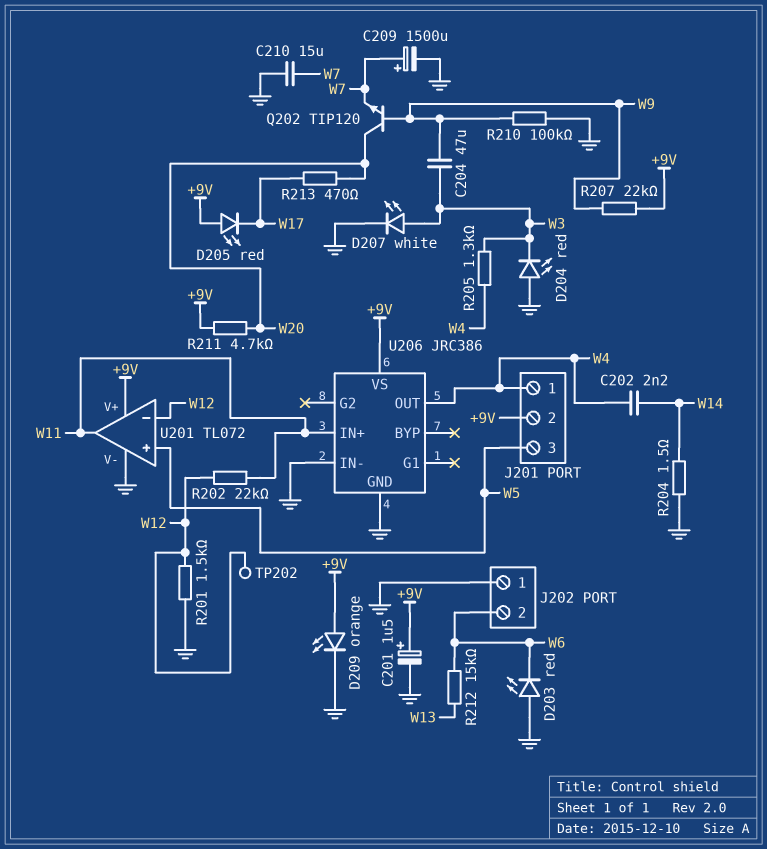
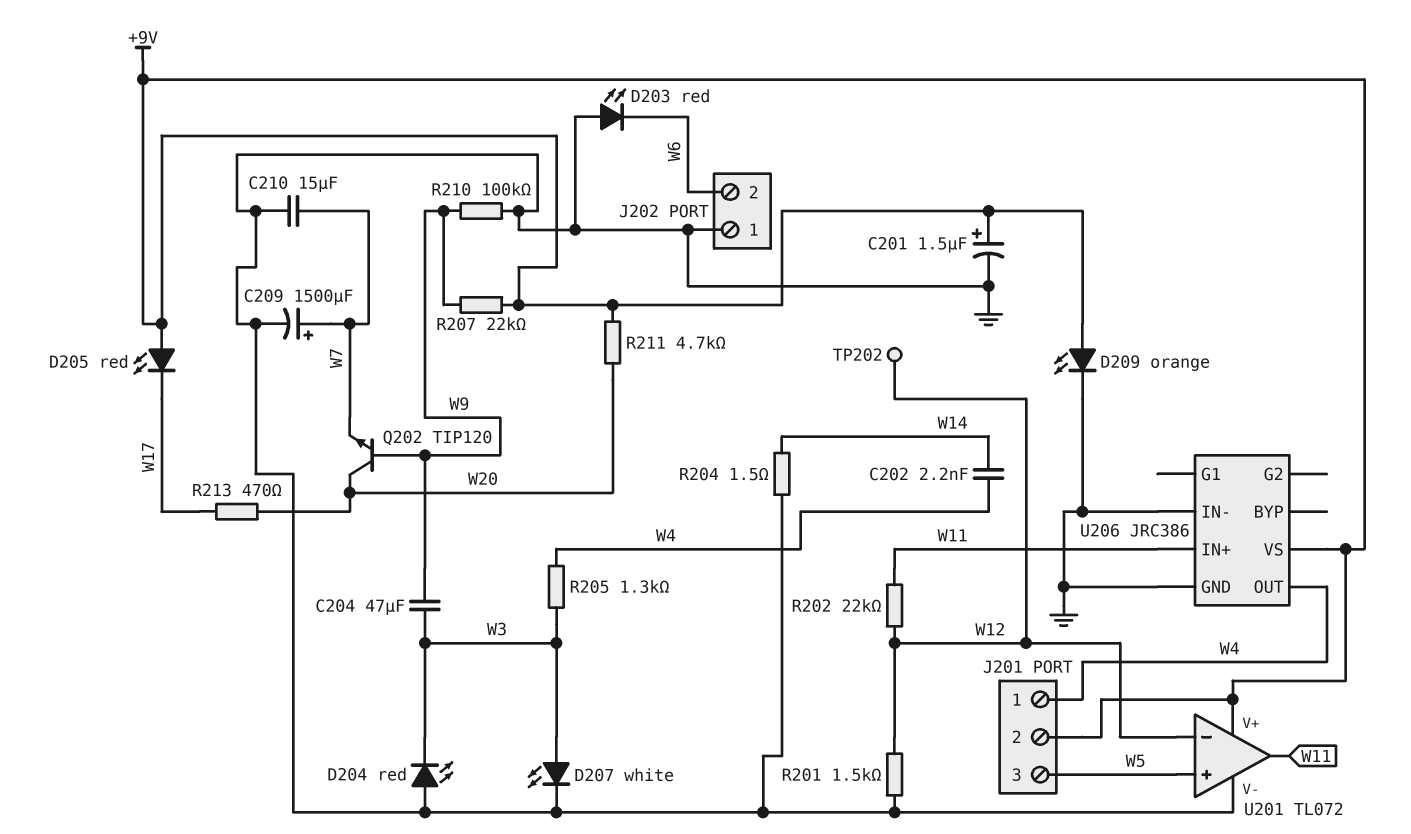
R212: 15k (W6, W13) -> none

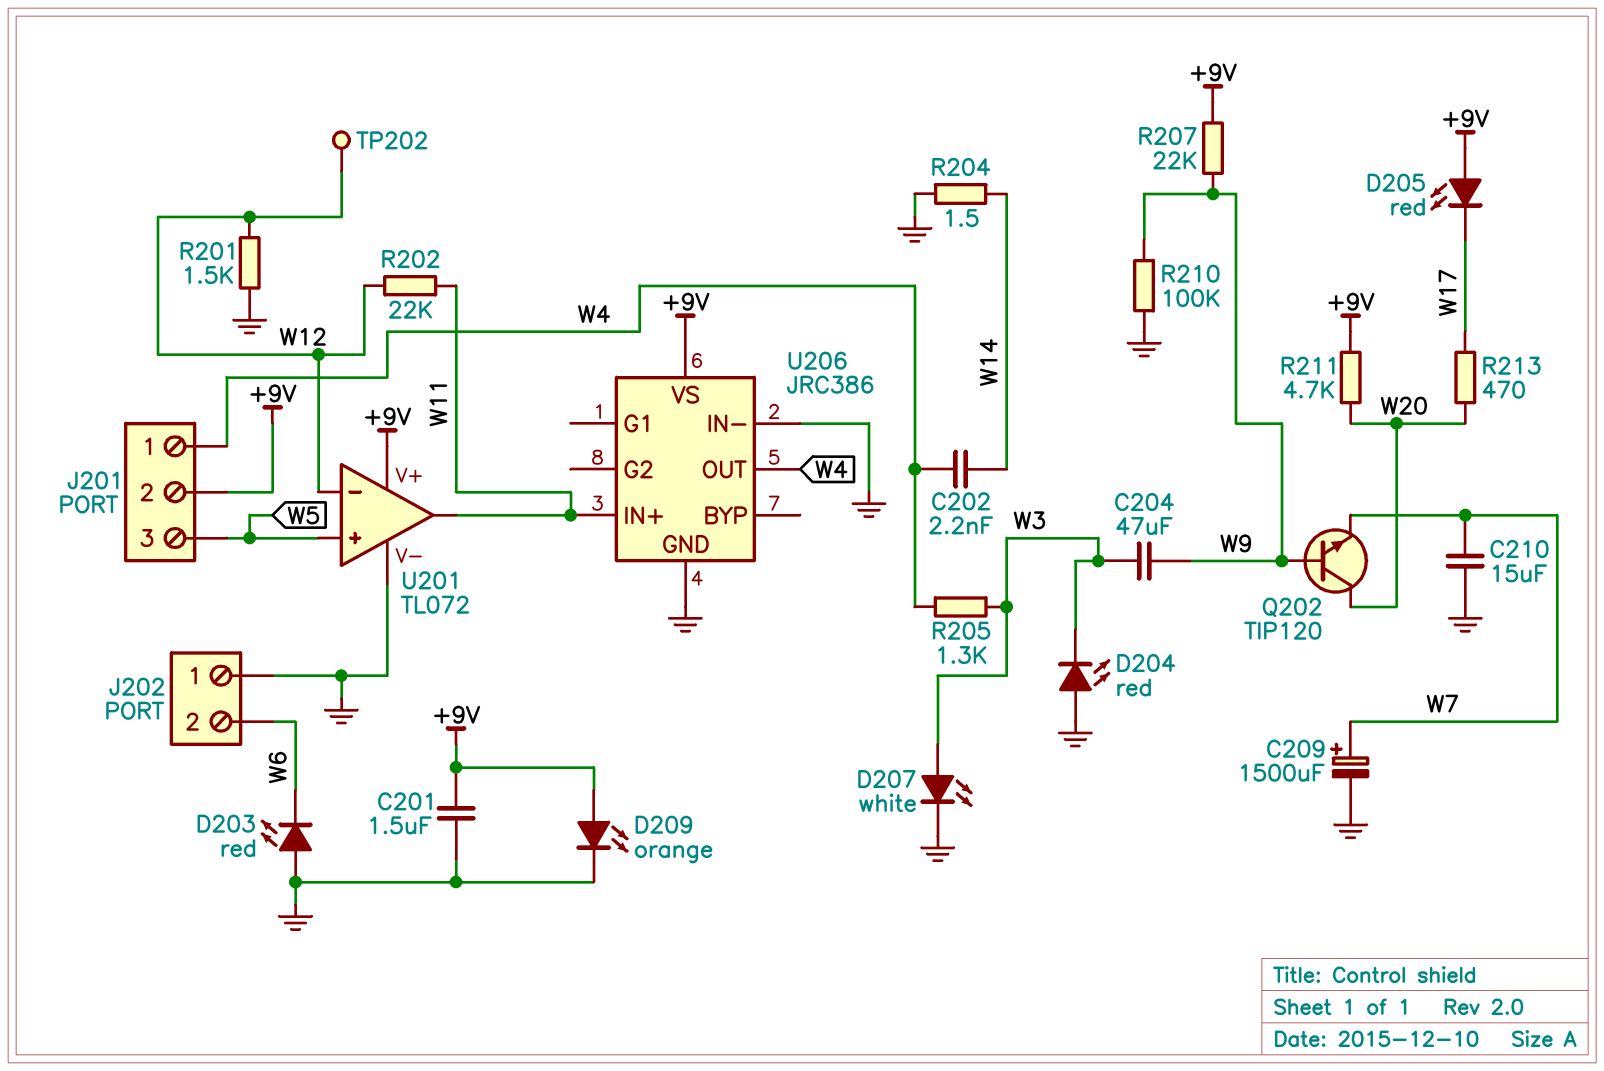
C201: 1.5uF (plus +9V, minus GND) -> 1.5uF (+9V, GND)

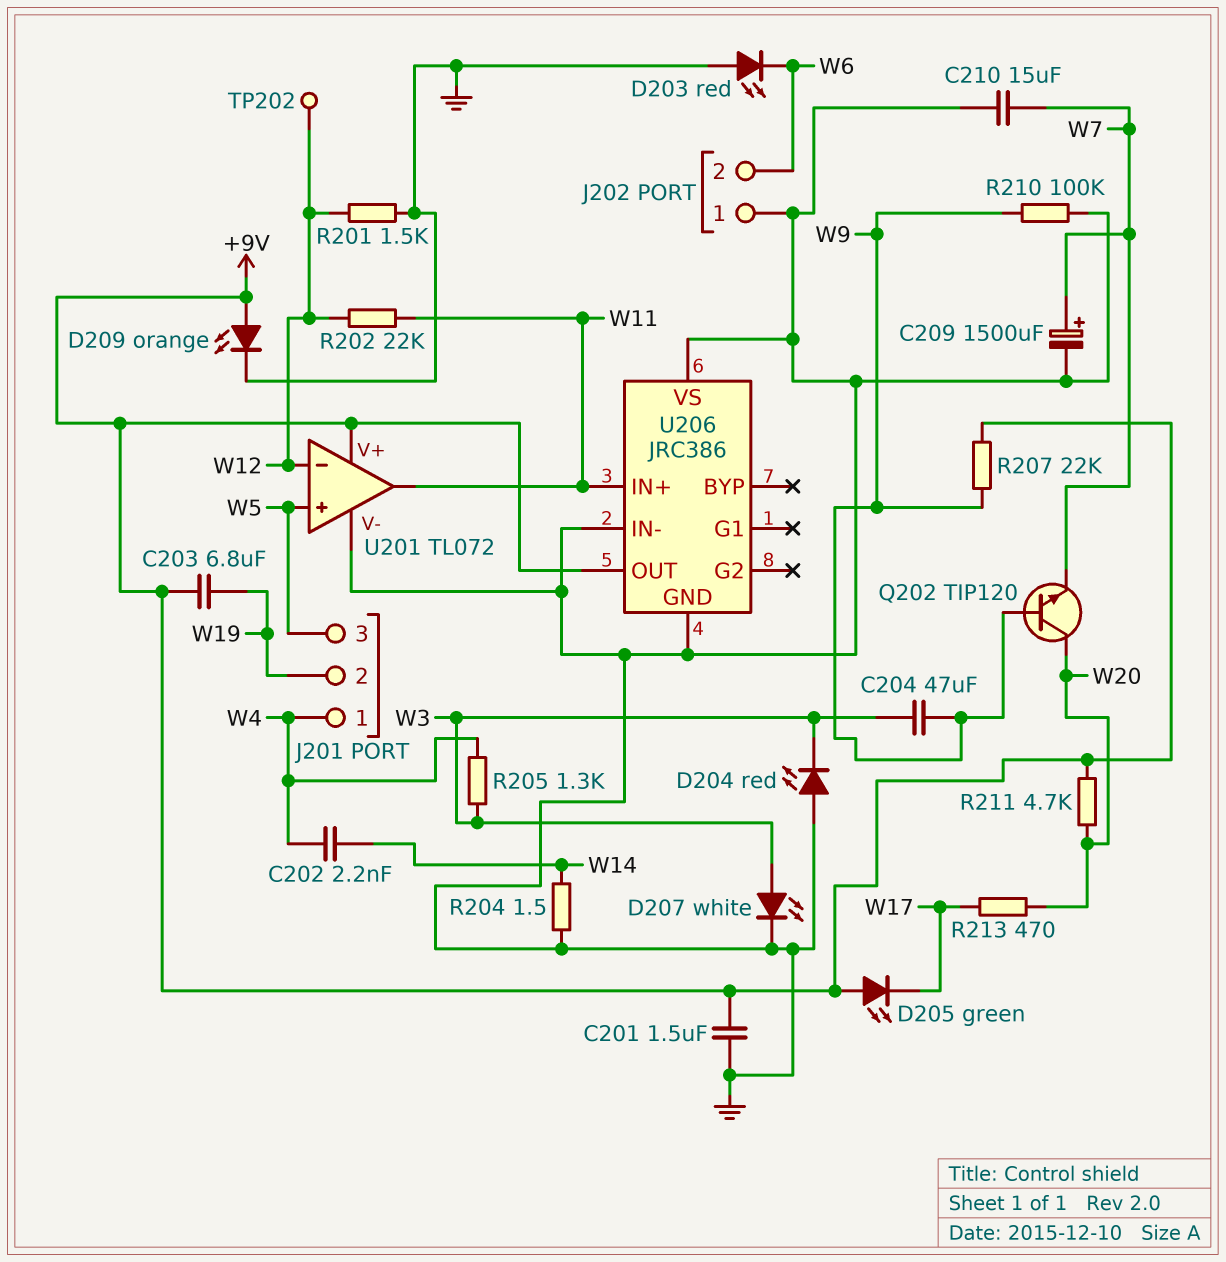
C203: none -> 6.8uF (+9V, W19)
D205: LED red (A +9V, K W17) -> LED green (A +9V, K W17)
J201 pin 2: +9V -> W19
U206 pin OUT: W4 -> +9V
U206 pin VS: +9V -> GND

